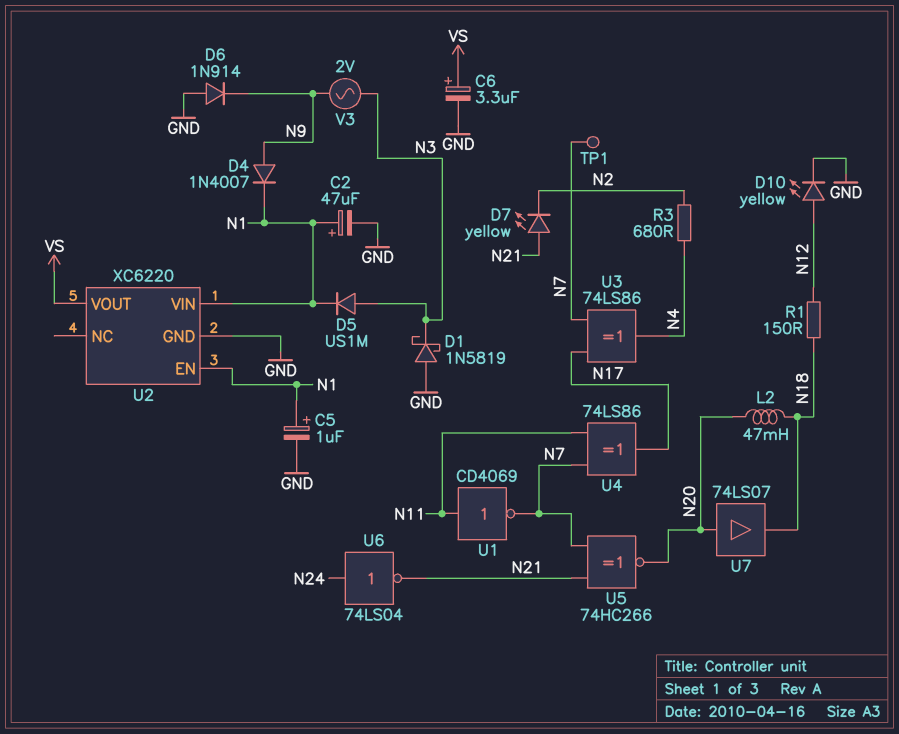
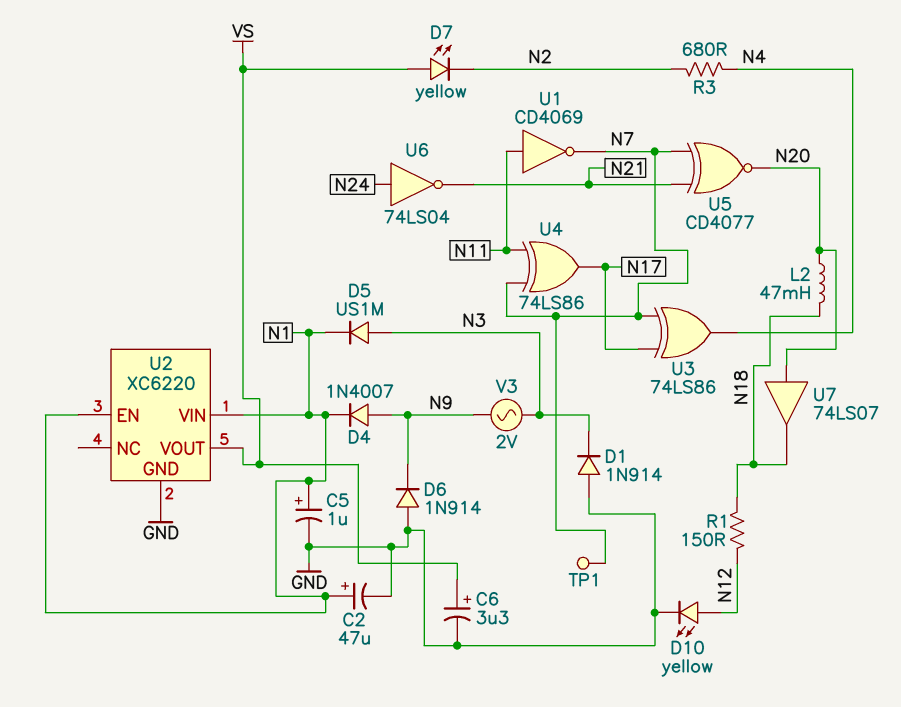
D1: schottky 1N5819 (A GND, K N3) -> diode 1N914 (A GND, K N3)
D7: LED yellow (A N21, K N2) -> LED yellow (A VS, K N2)
U5: XNOR 74HC266 (in N7, in N21, out N20) -> XNOR CD4077 (in N7, in N21, out N20)

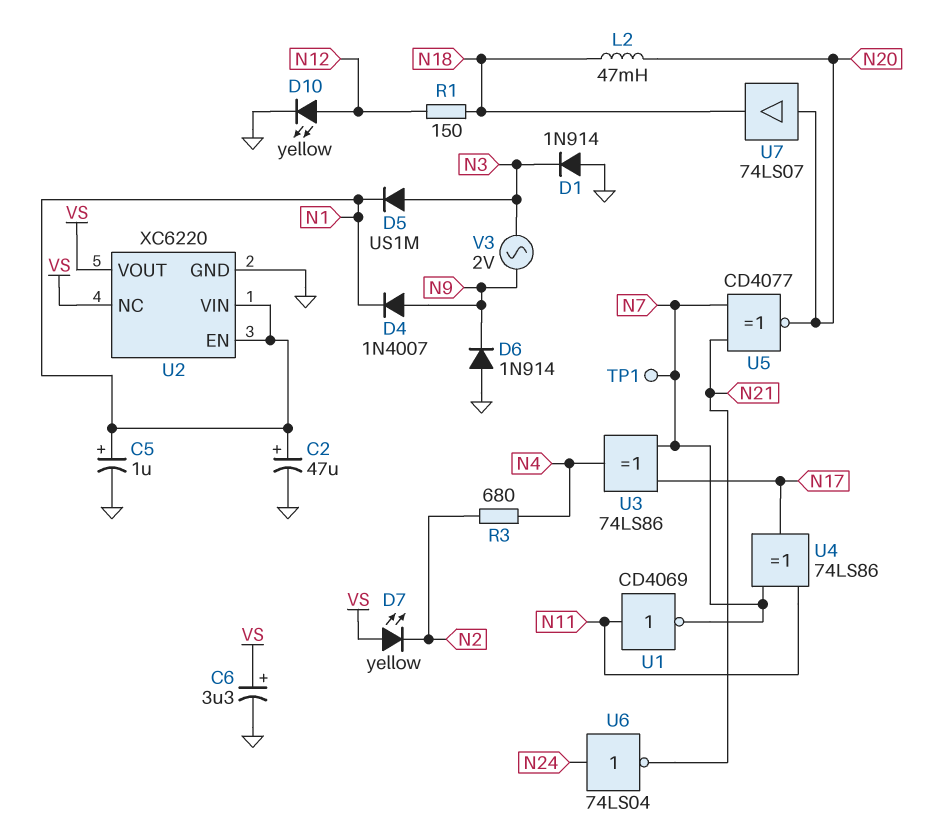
U2 pin NC: none -> VS

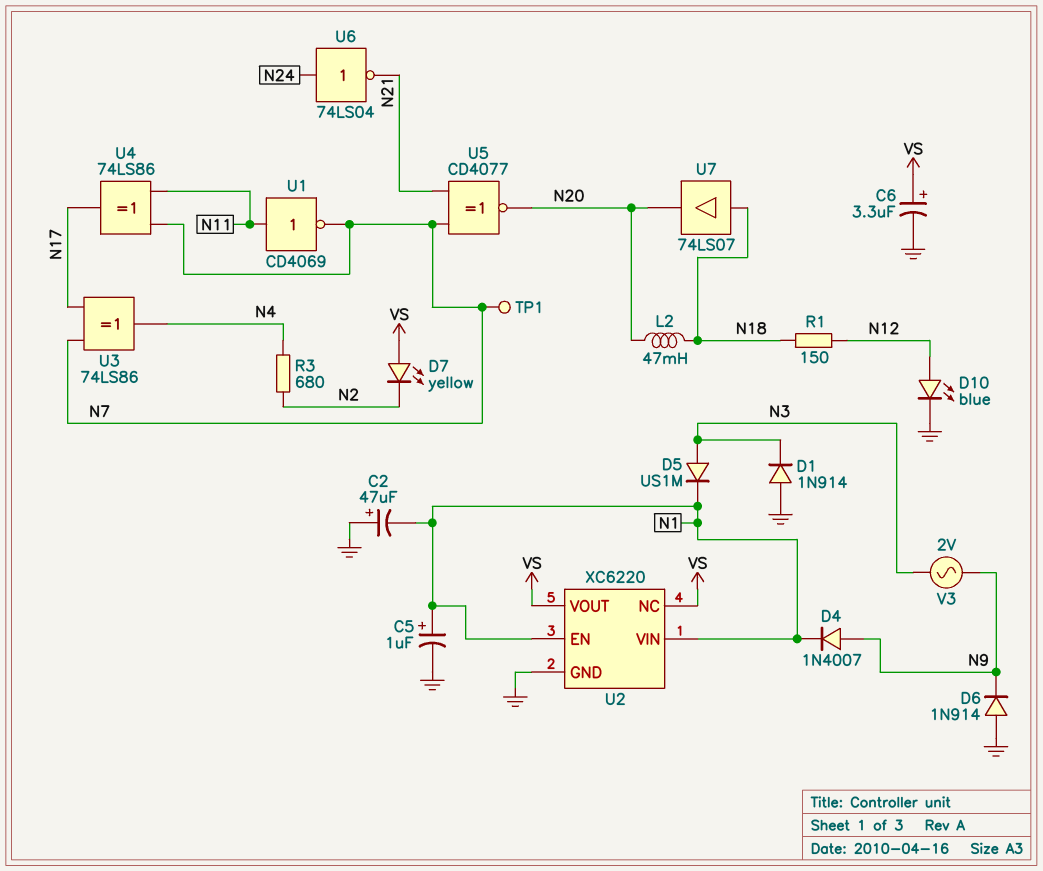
C2: 47uF (plus N1, minus GND) -> 47uF (plus GND, minus N1)
D10: LED yellow (A N12, K GND) -> LED blue (A N12, K GND)
U7: buffer 74LS07 (in N20, out N18) -> buffer 74LS07 (in N18, out N20)

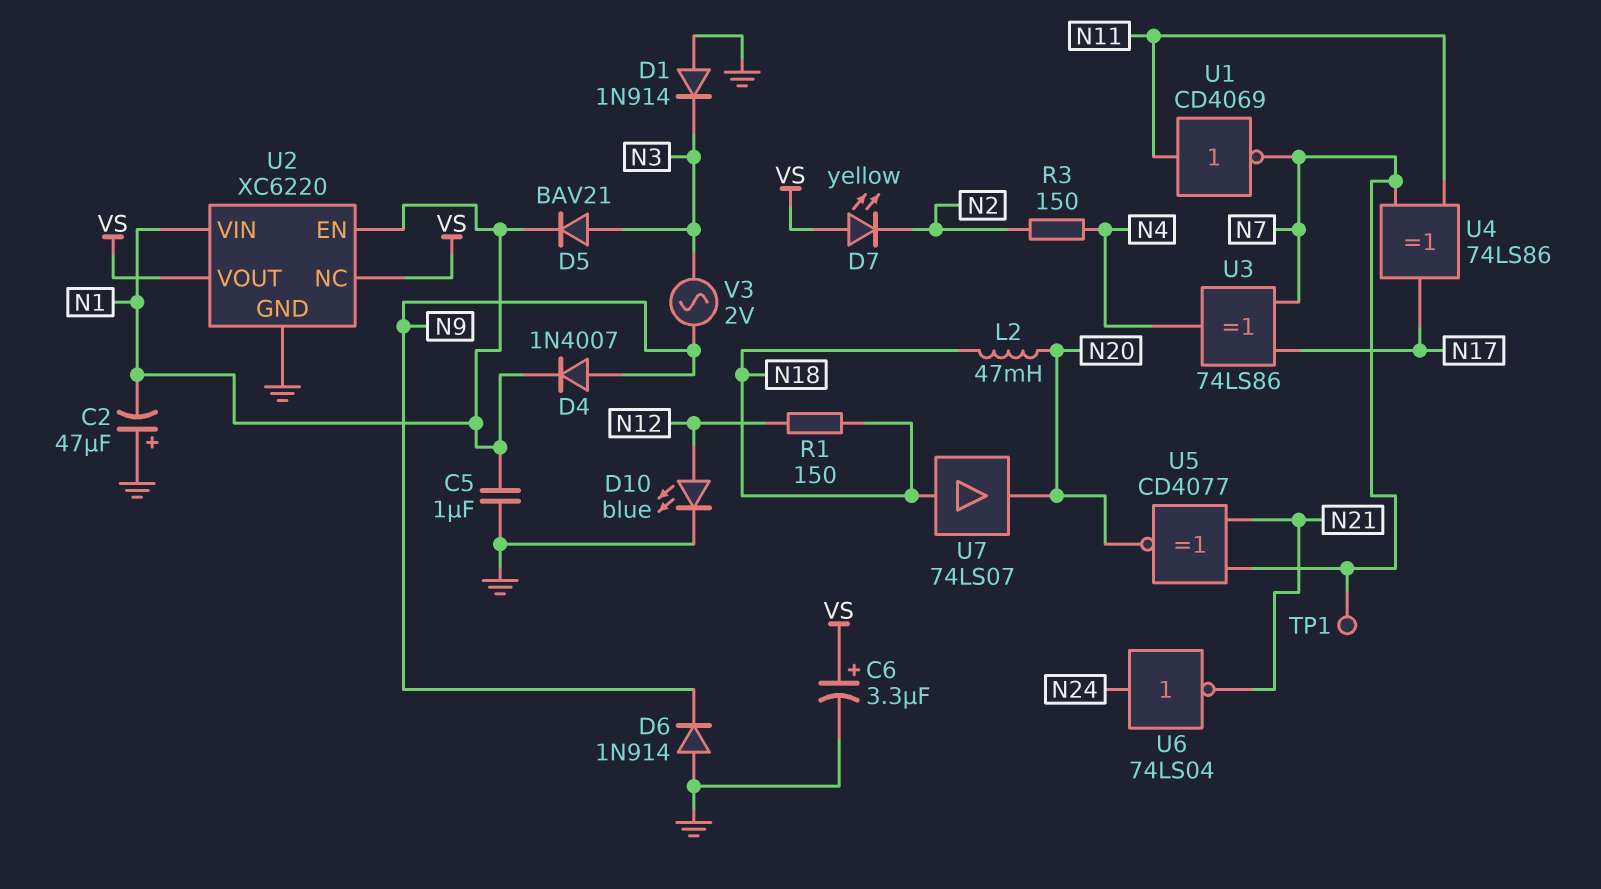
C5: 1uF (plus N1, minus GND) -> 1uF (GND, N1)
D5: diode US1M (A N3, K N1) -> diode BAV21 (A N3, K N1)
R3: 680 (N2, N4) -> 150 (N2, N4)

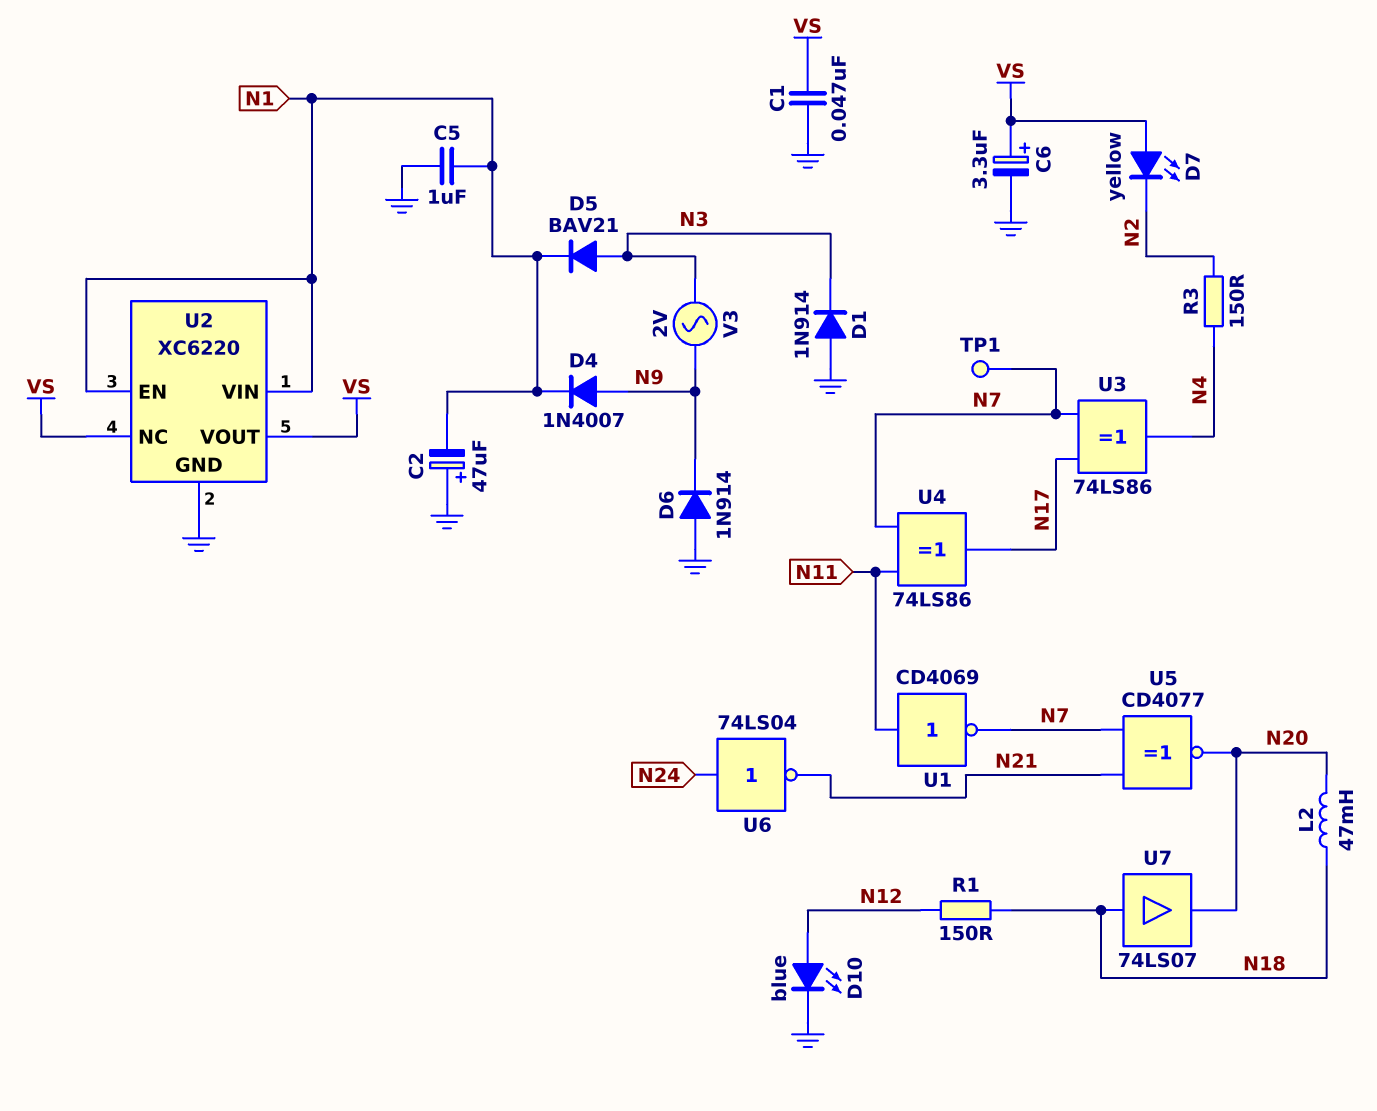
C1: none -> 47nF (GND, VS)

